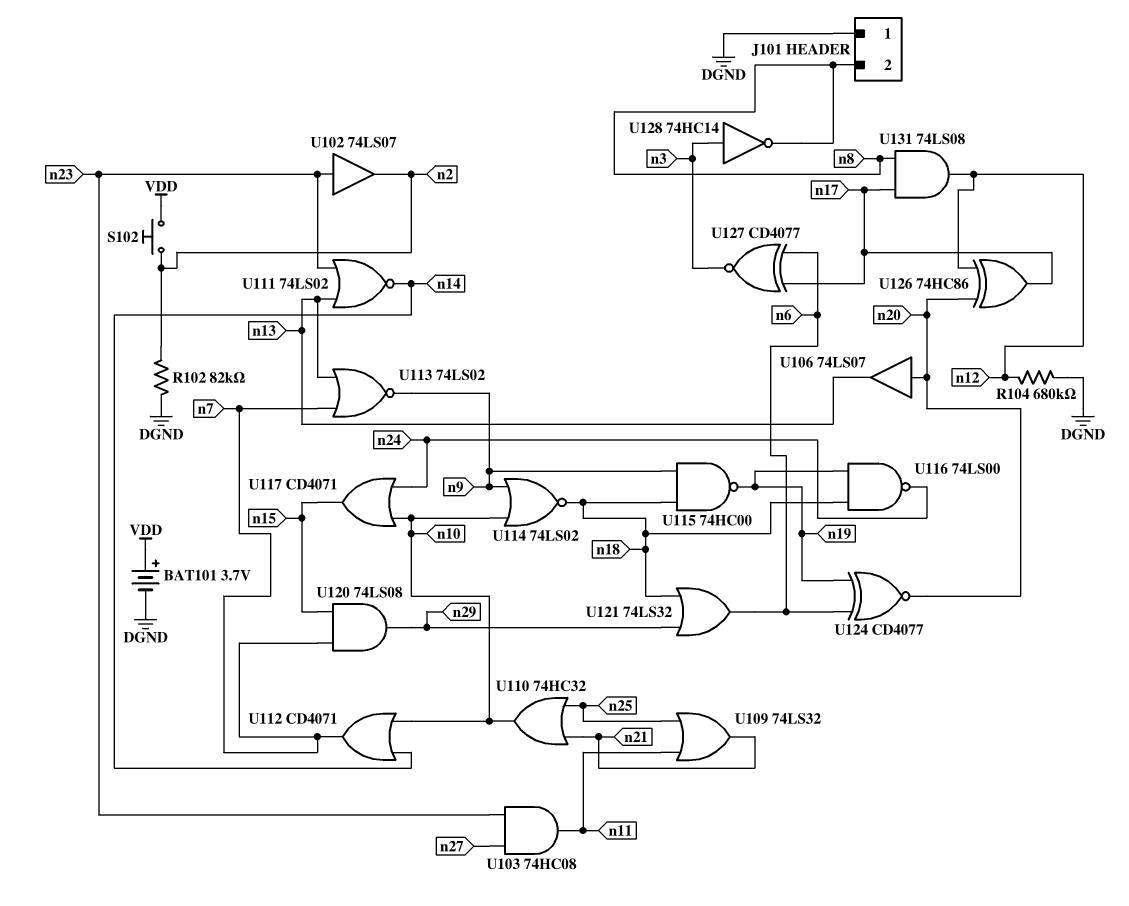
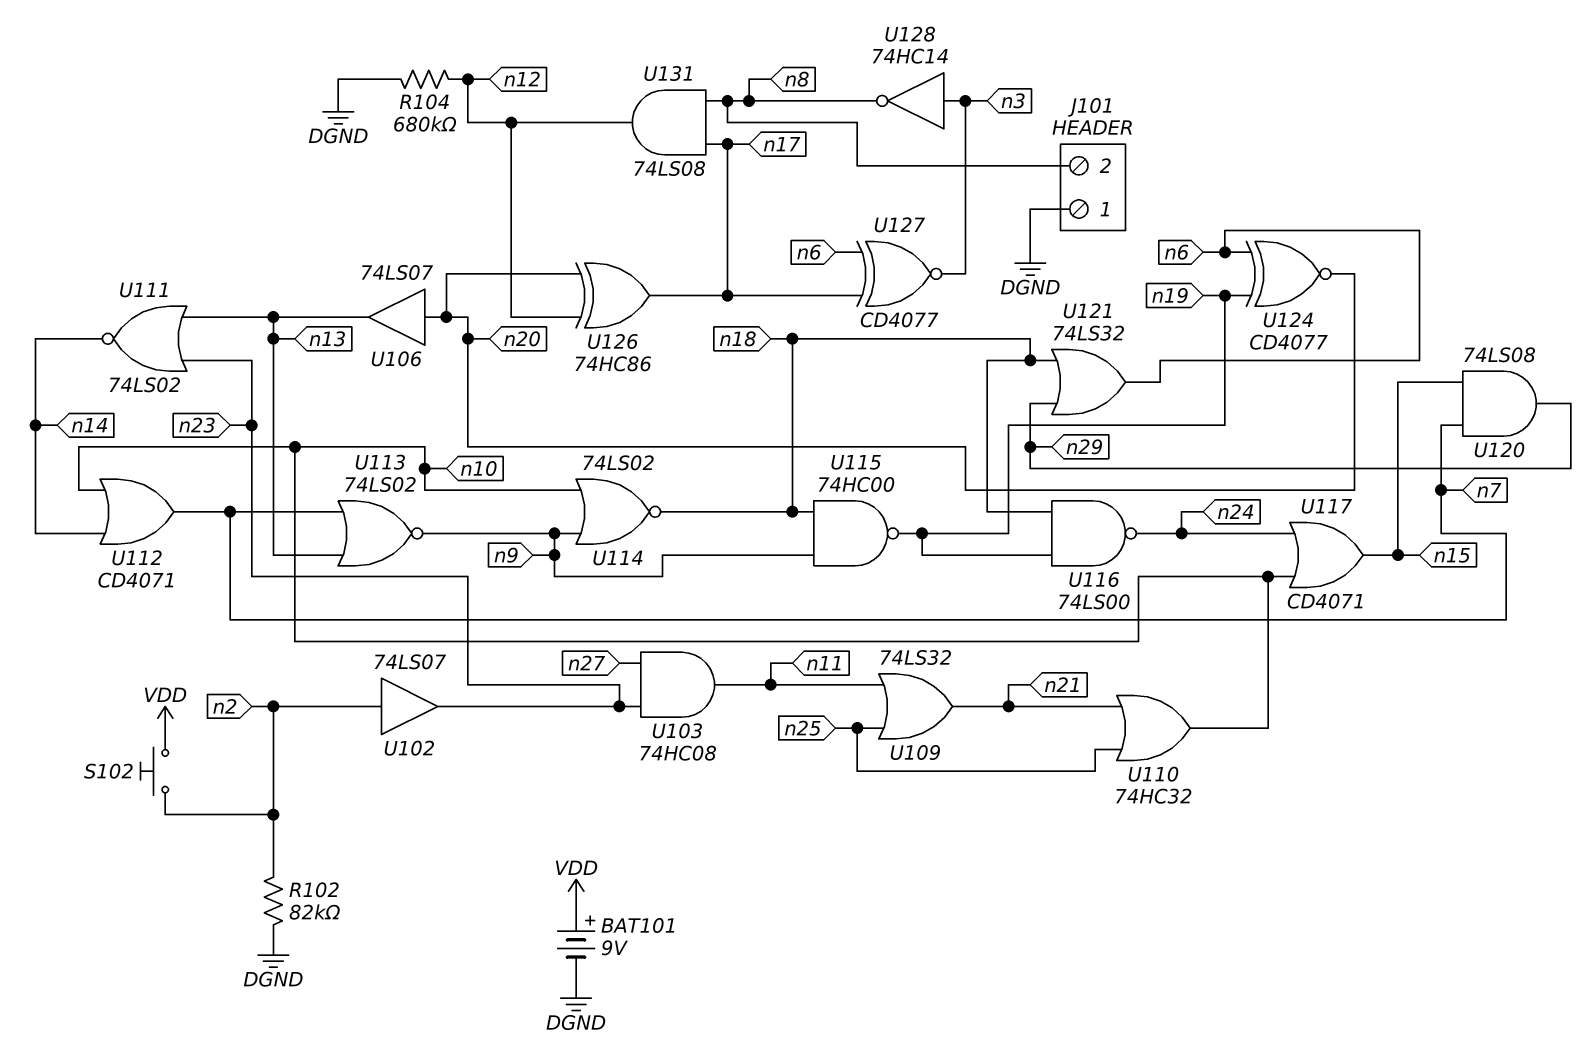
BAT101: 3.7V (plus VDD, minus DGND) -> 9V (plus VDD, minus DGND)
U102: buffer 74LS07 (in n23, out n2) -> buffer 74LS07 (in n2, out n23)

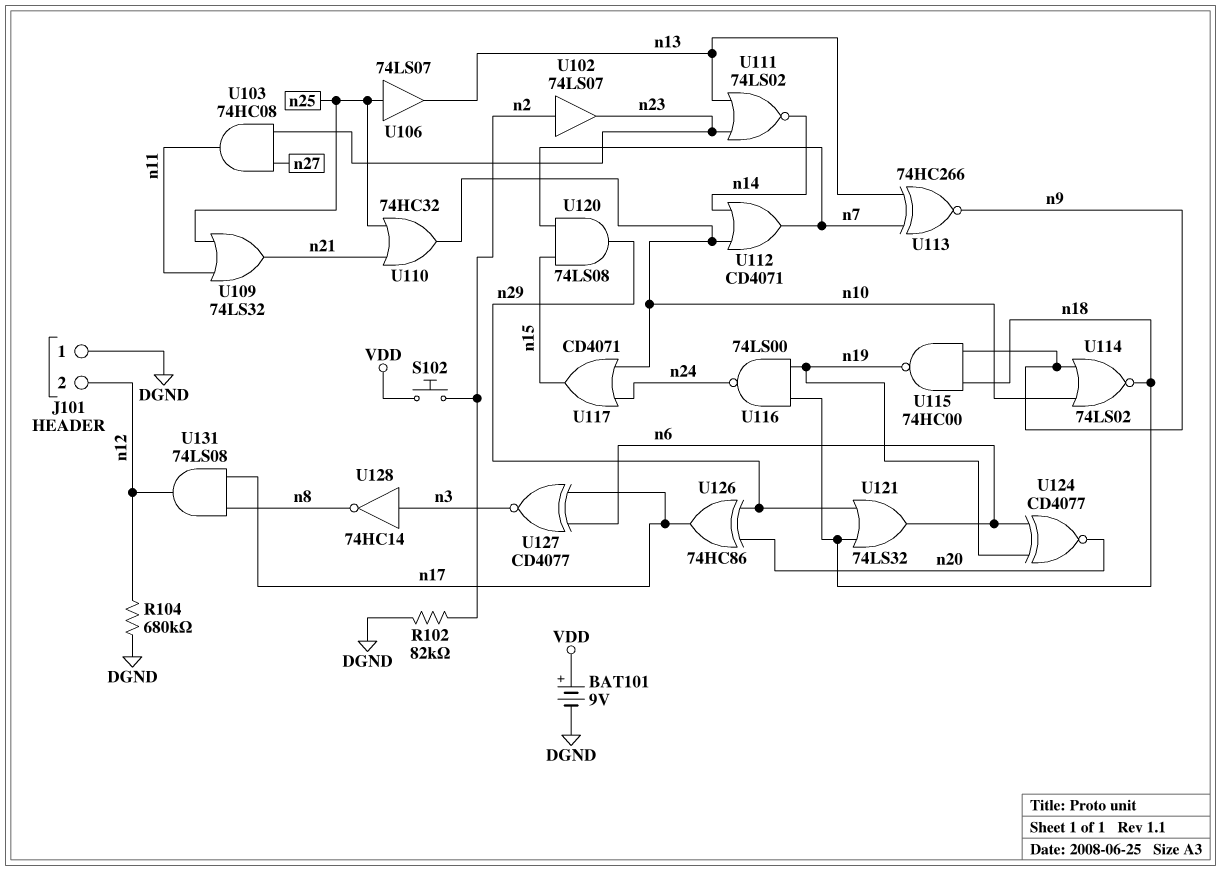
J101 pin 2: n8 -> n12
U106: buffer 74LS07 (in n20, out n13) -> buffer 74LS07 (in n25, out n13)
U113: NOR 74LS02 (in n7, in n13, out n9) -> XNOR 74HC266 (in n7, in n13, out n9)
U126: XOR 74HC86 (in n12, in n20, out n17) -> XOR 74HC86 (in n20, in n29, out n17)

